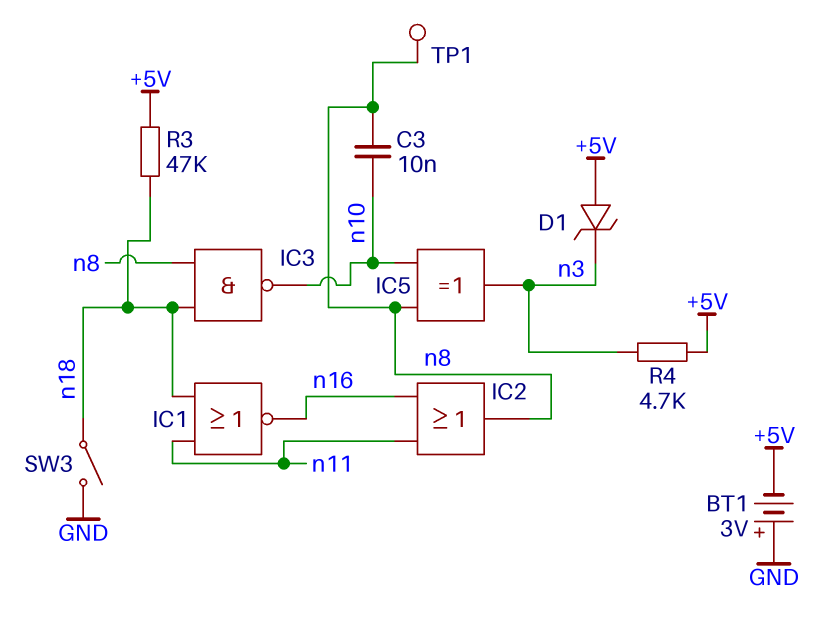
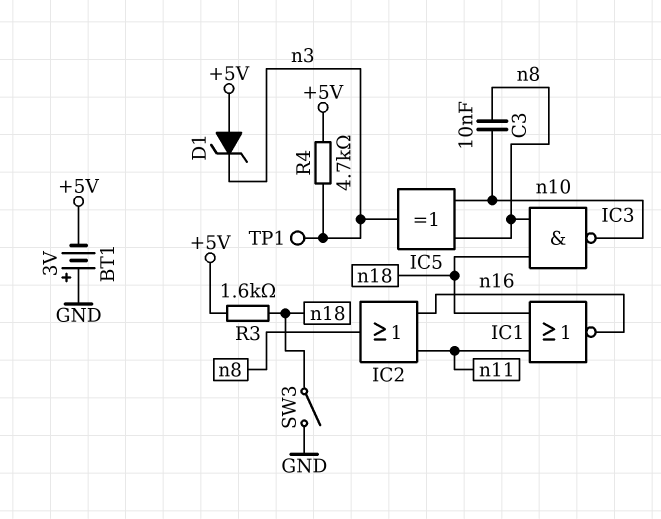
R3: 47k (+5V, n18) -> 1.6k (+5V, n18)
TP1: test point (n8) -> test point (n3)

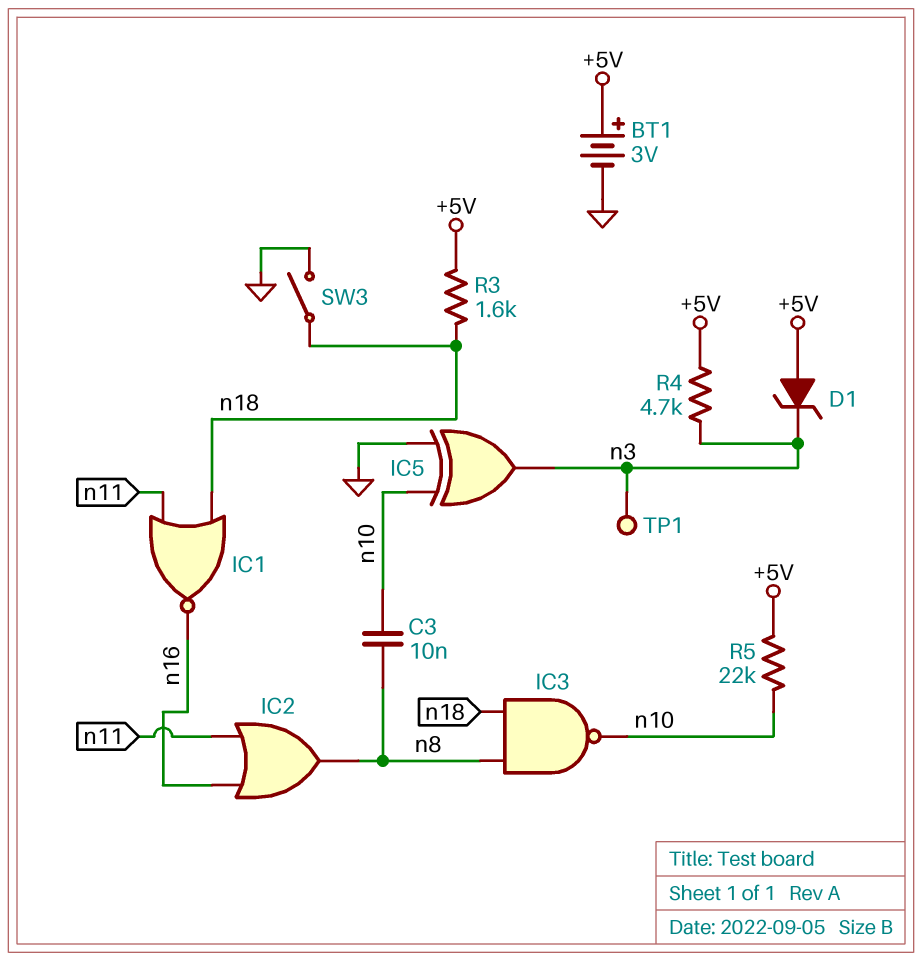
BT1: 3V (plus GND, minus +5V) -> 3V (plus +5V, minus GND)
IC5: XOR (in n8, in n10, out n3) -> XOR (in GND, in n10, out n3)
R5: none -> 22k (+5V, n10)

